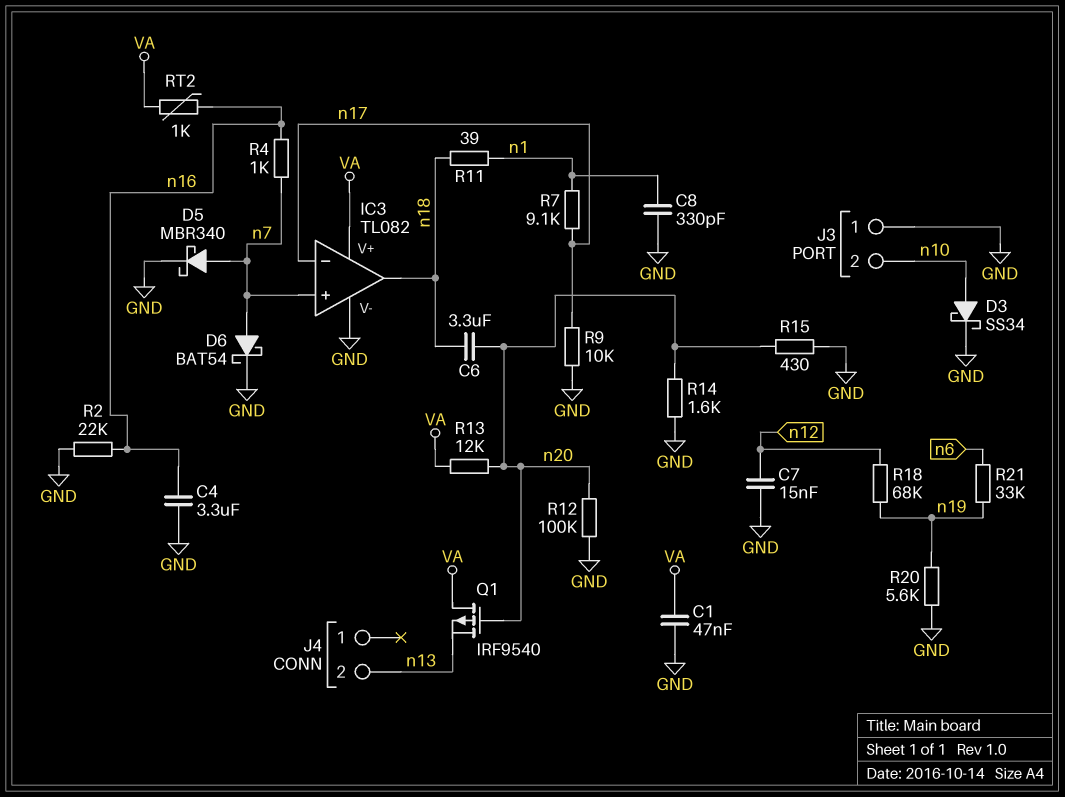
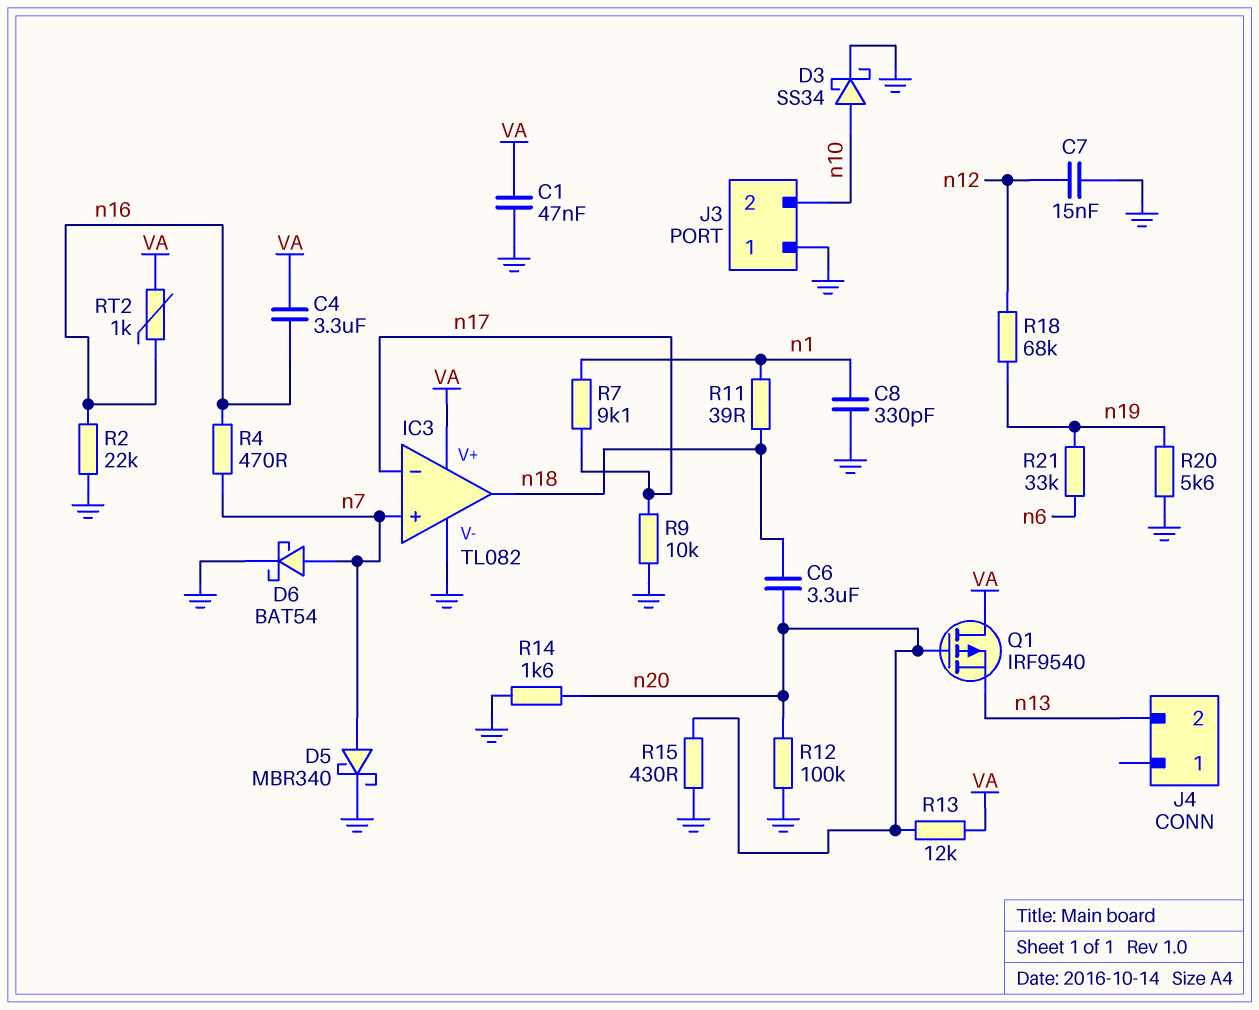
C4: 3.3uF (GND, n16) -> 3.3uF (VA, n16)
R4: 1k (n7, n16) -> 470 (n7, n16)

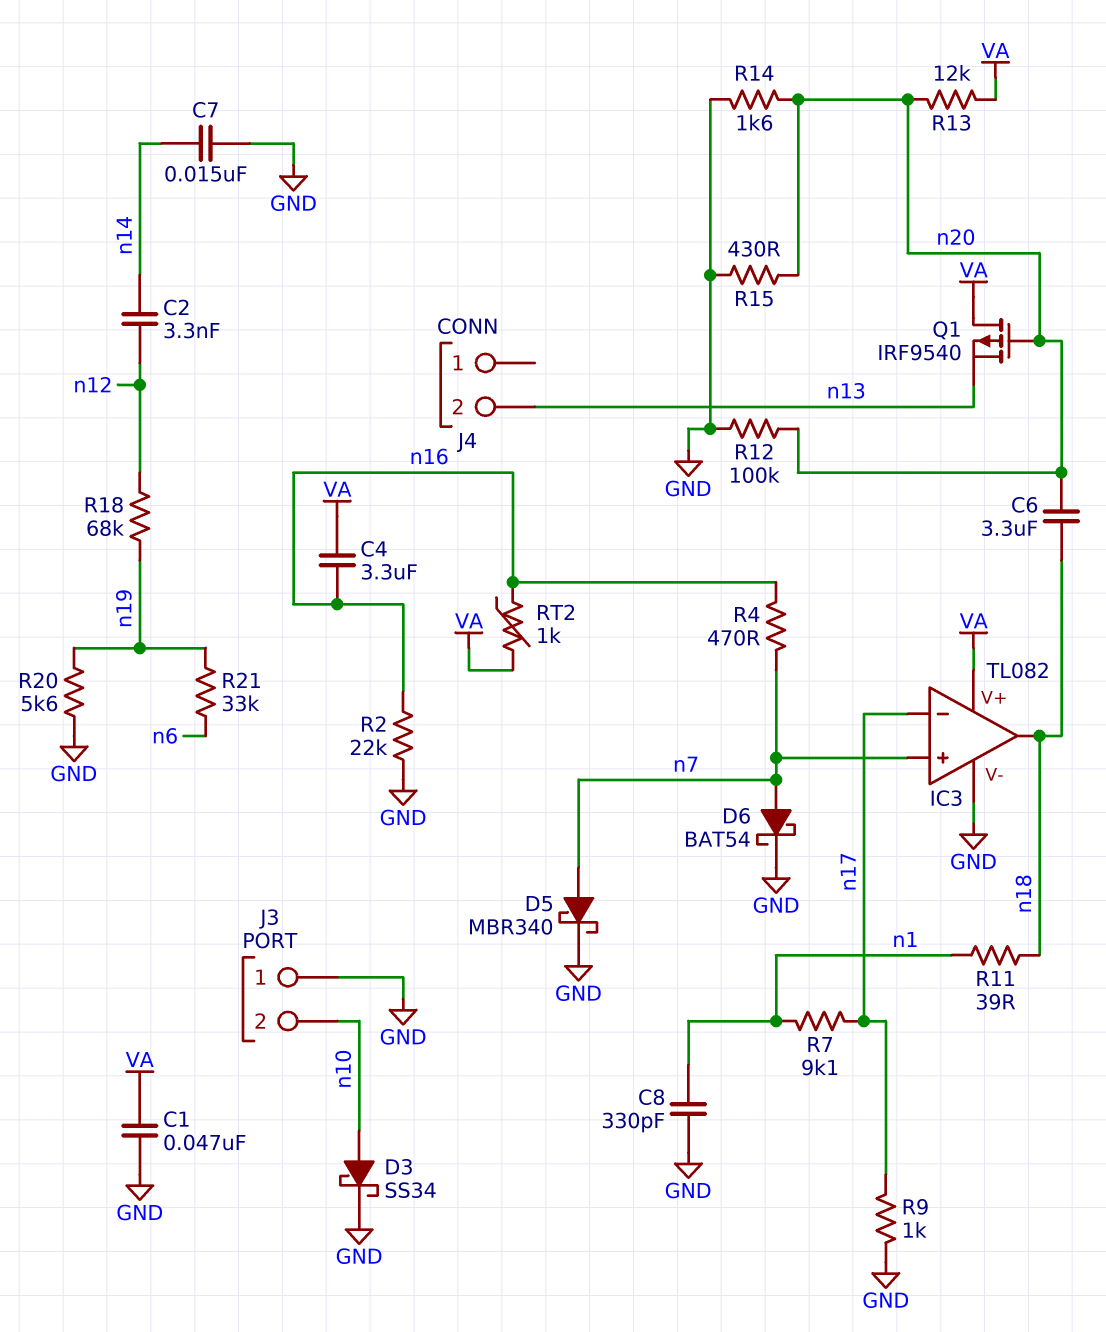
C2: none -> 3.3nF (n12, n14)
C7: 15nF (GND, n12) -> 15nF (GND, n14)
R9: 10k (GND, n17) -> 1k (GND, n17)

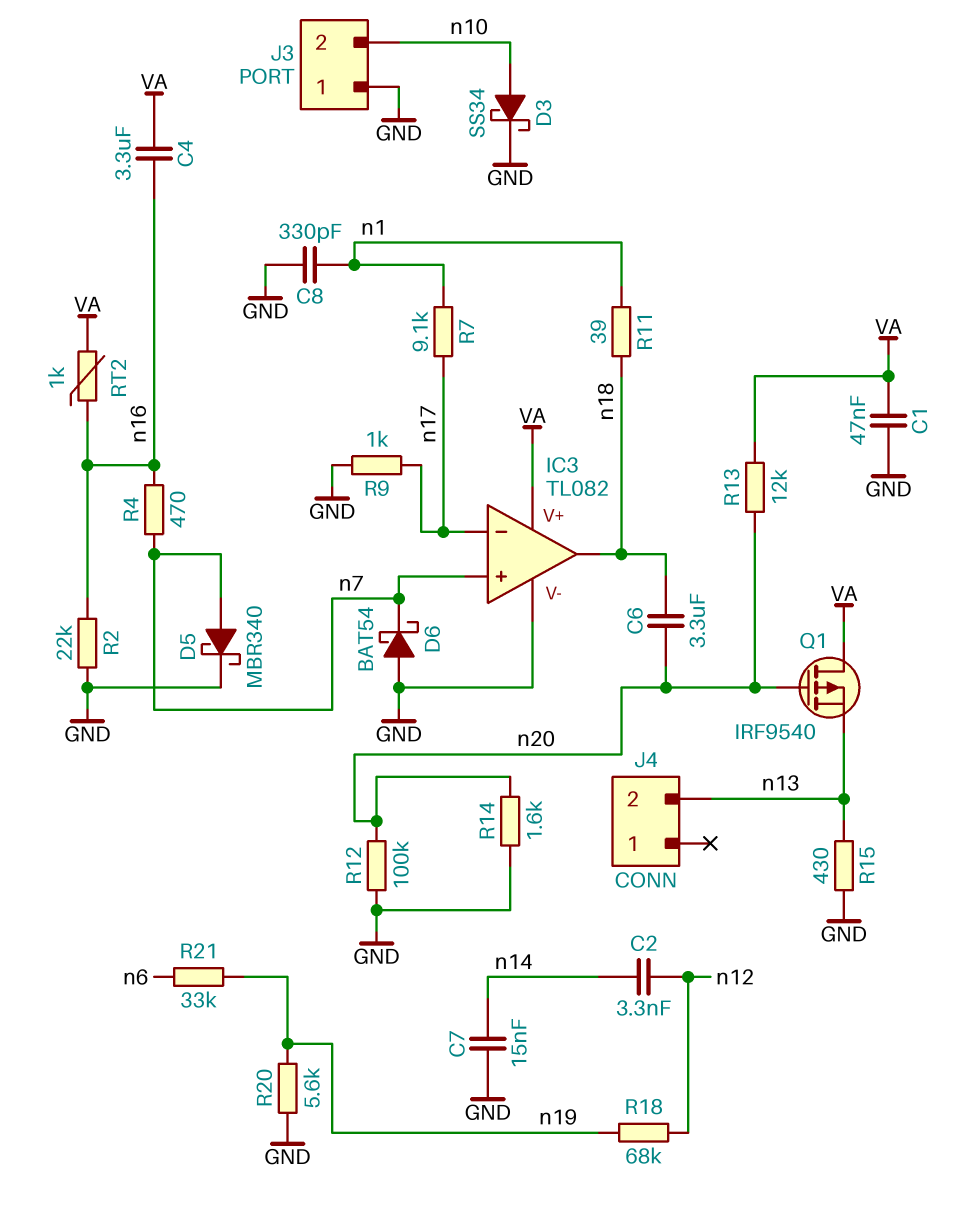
D6: schottky BAT54 (A n7, K GND) -> schottky BAT54 (A GND, K n7)
R15: 430 (GND, n20) -> 430 (GND, n13)

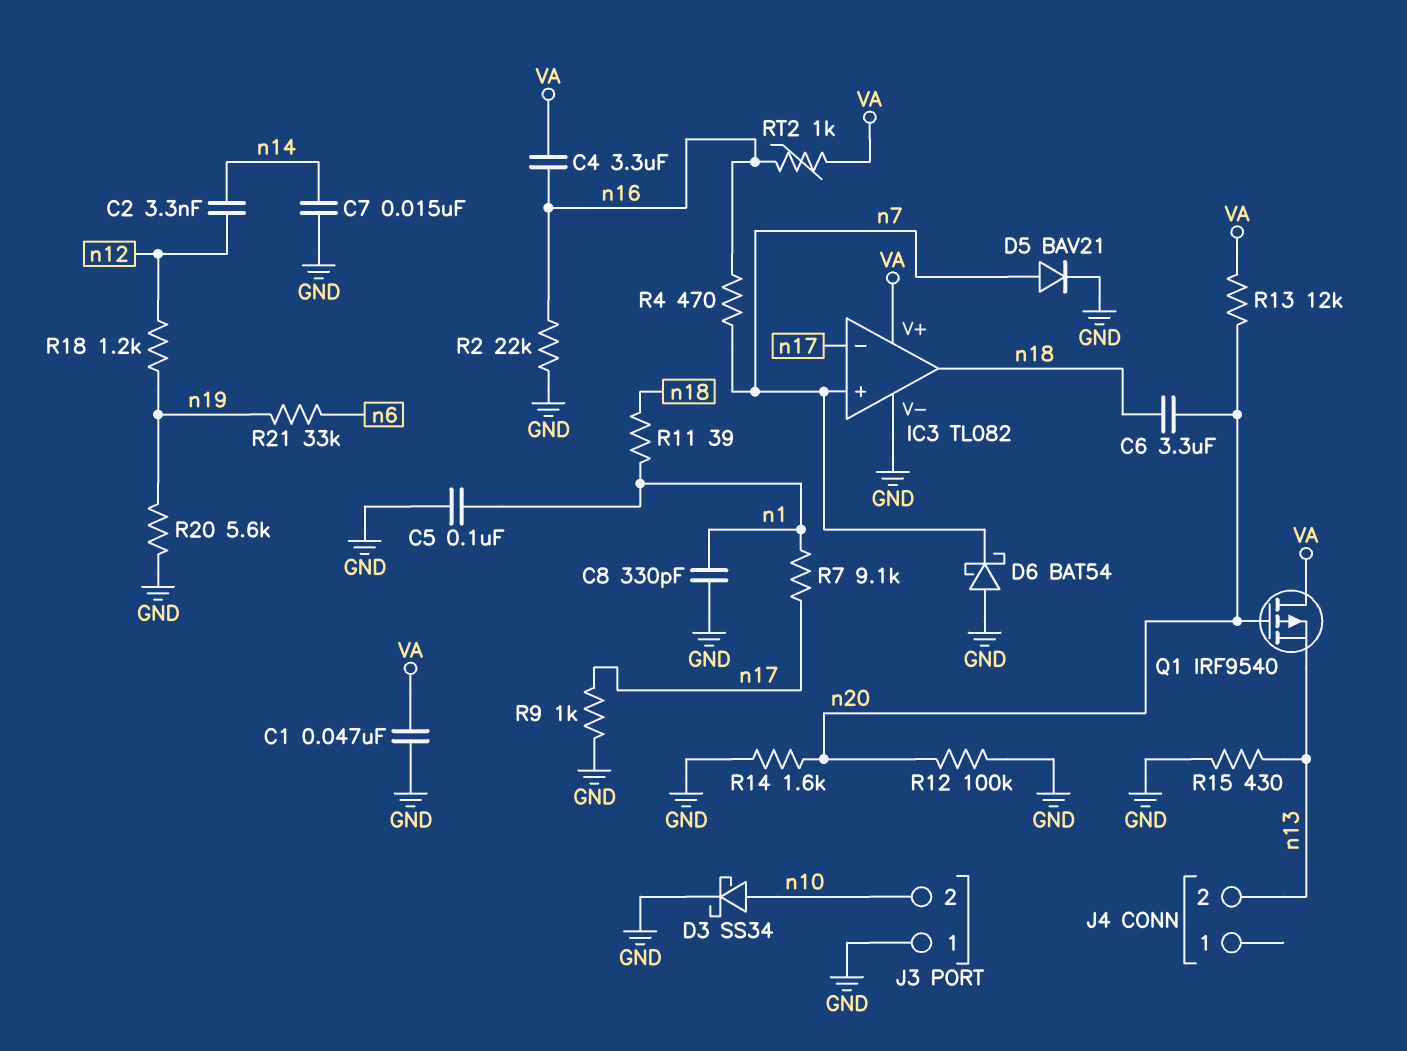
C5: none -> 100nF (GND, n1)
D5: schottky MBR340 (A n7, K GND) -> diode BAV21 (A n7, K GND)
R18: 68k (n12, n19) -> 1.2k (n12, n19)

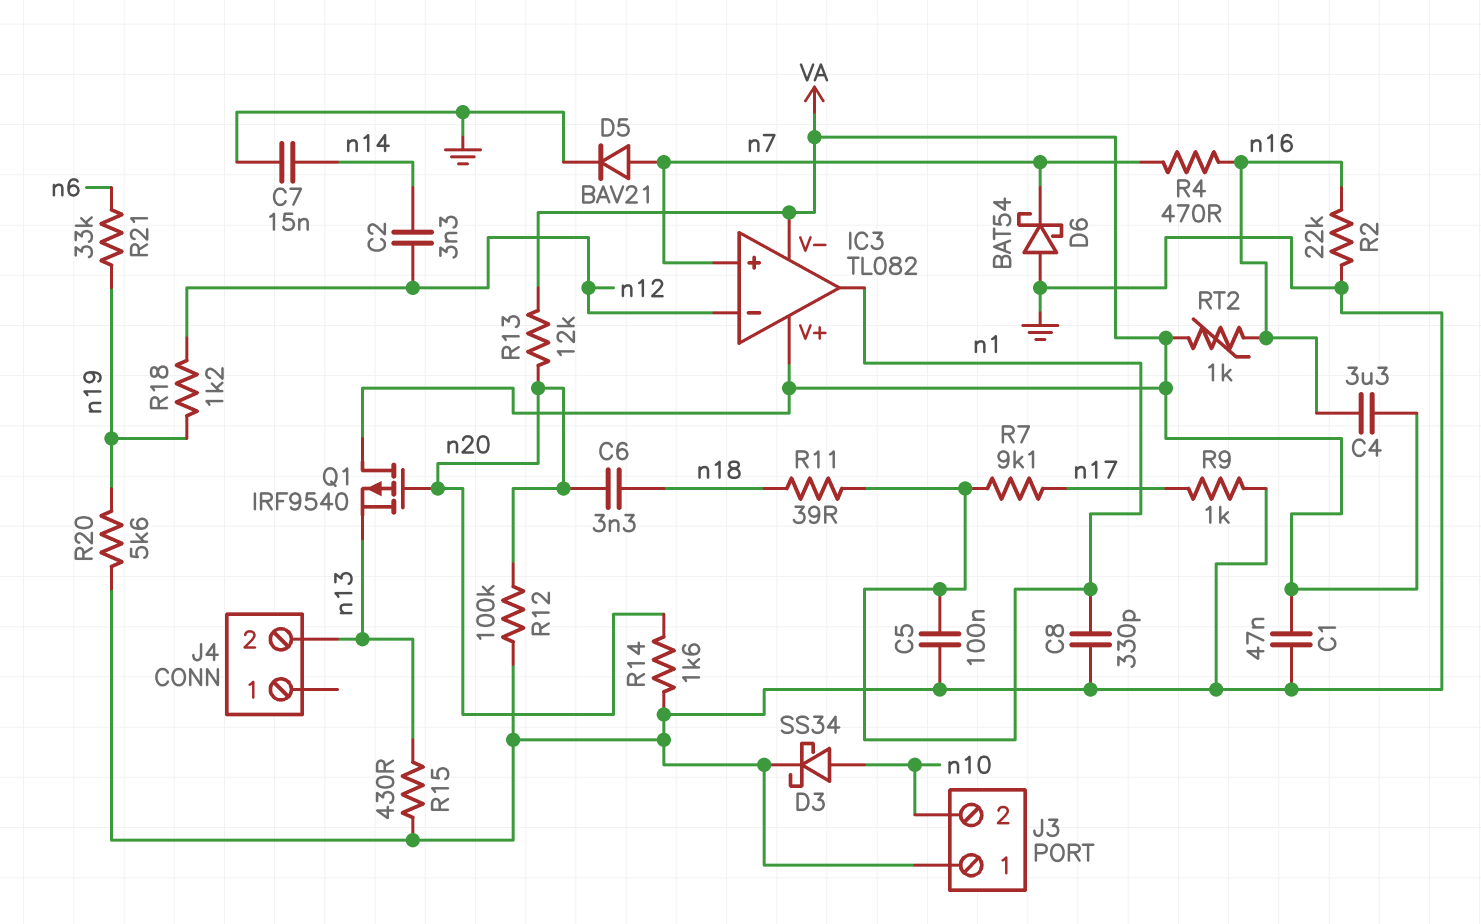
C6: 3.3uF (n18, n20) -> 3.3nF (n18, n20)
IC3 pin V-: GND -> VA
IC3 pin in-: n17 -> n12
IC3 pin out: n18 -> n1

